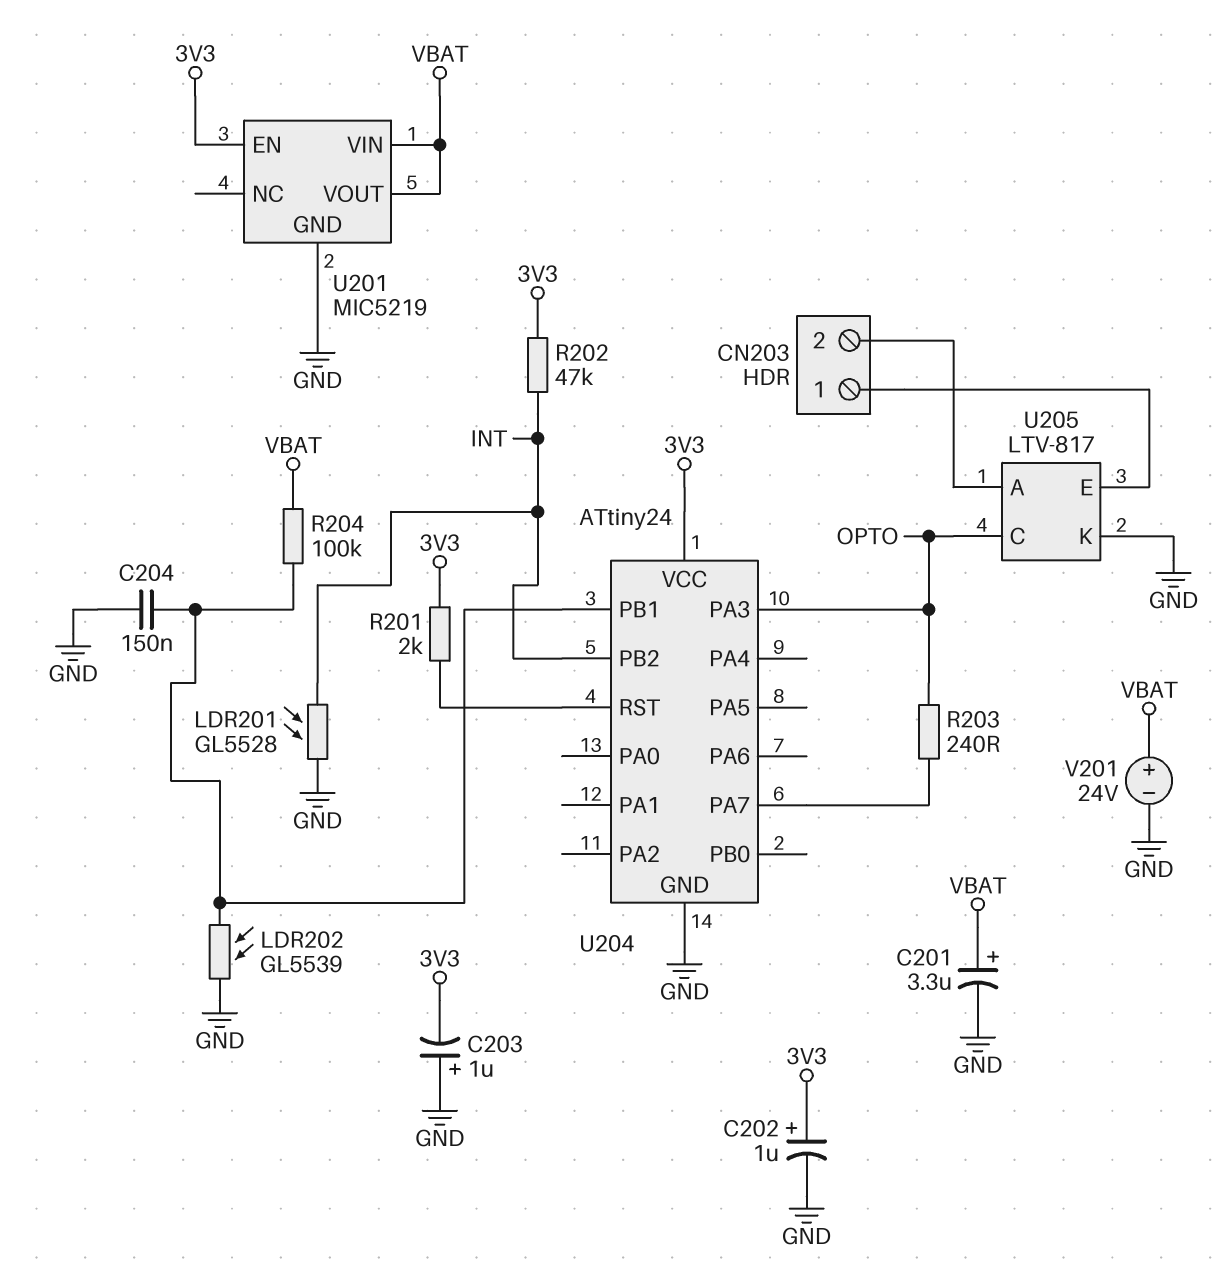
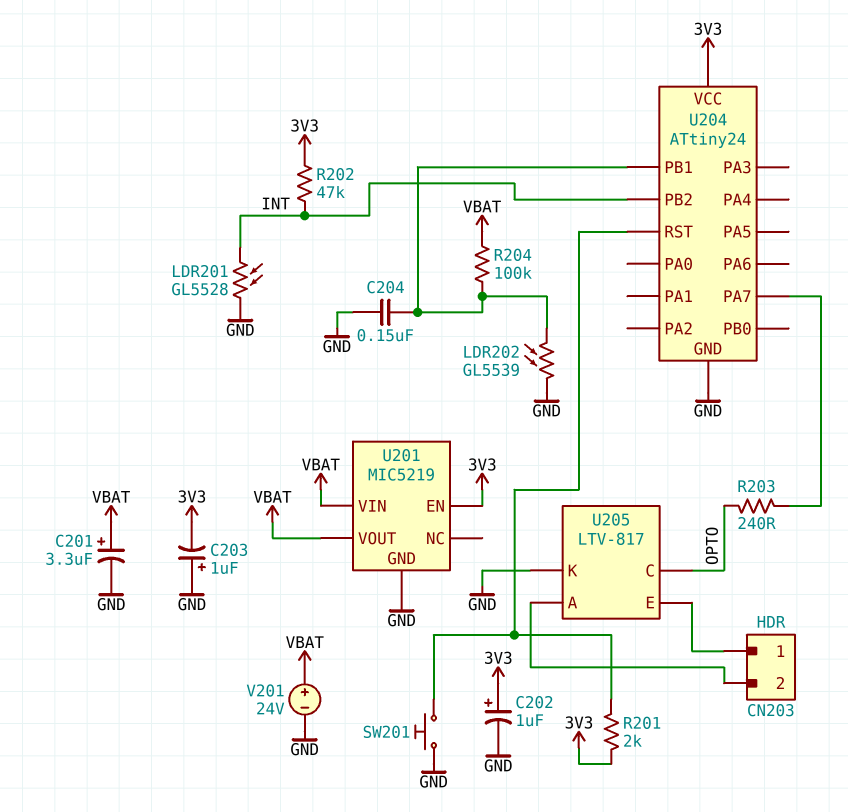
SW201: none -> button (GND, U204/RST)
U204 pin PA3: OPTO -> none

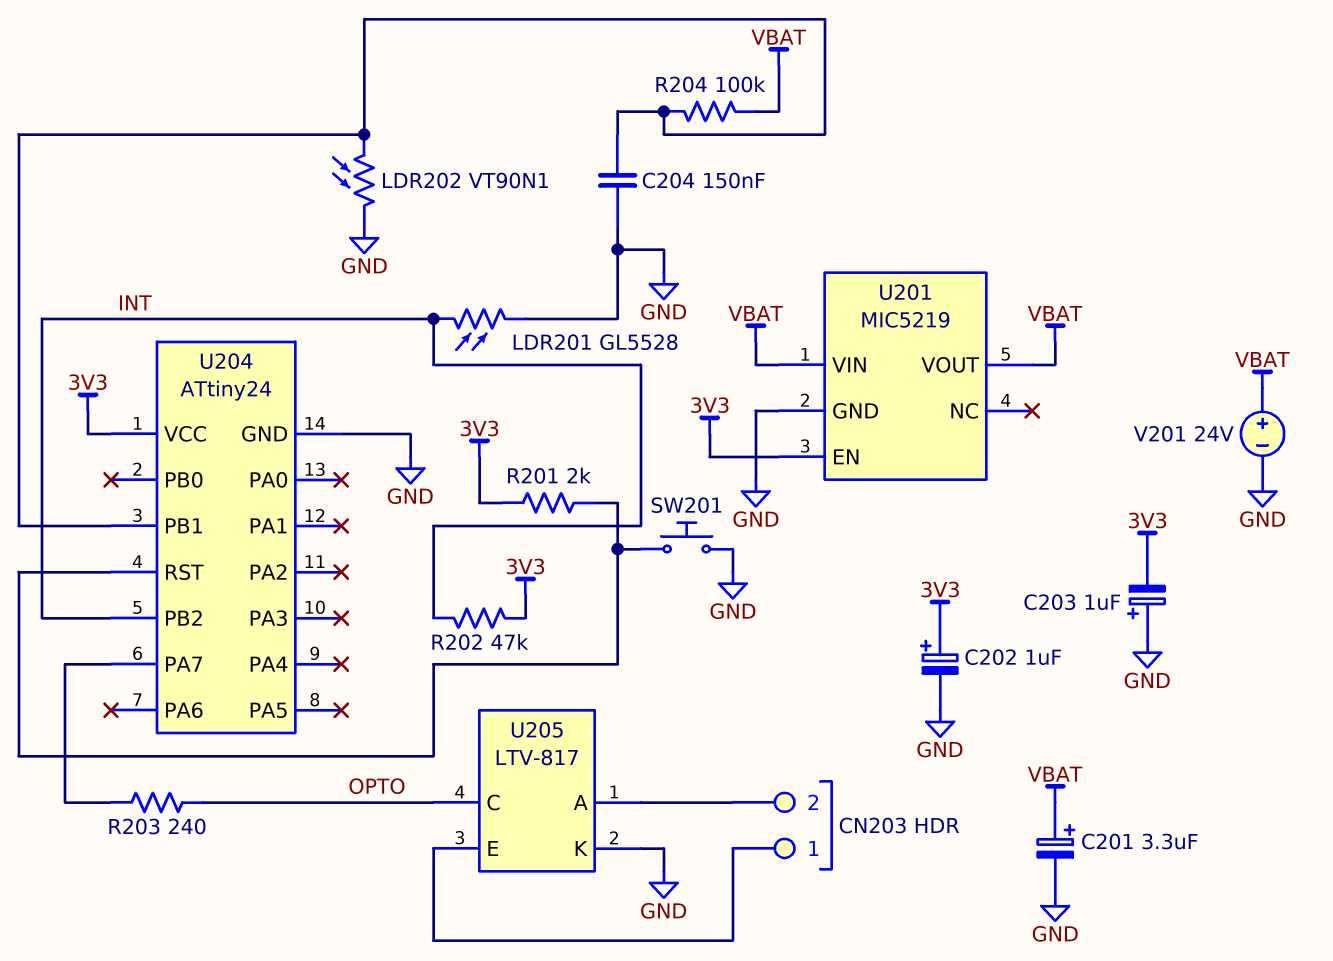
LDR202: GL5539 (GND, U204/PB1) -> VT90N1 (GND, U204/PB1)

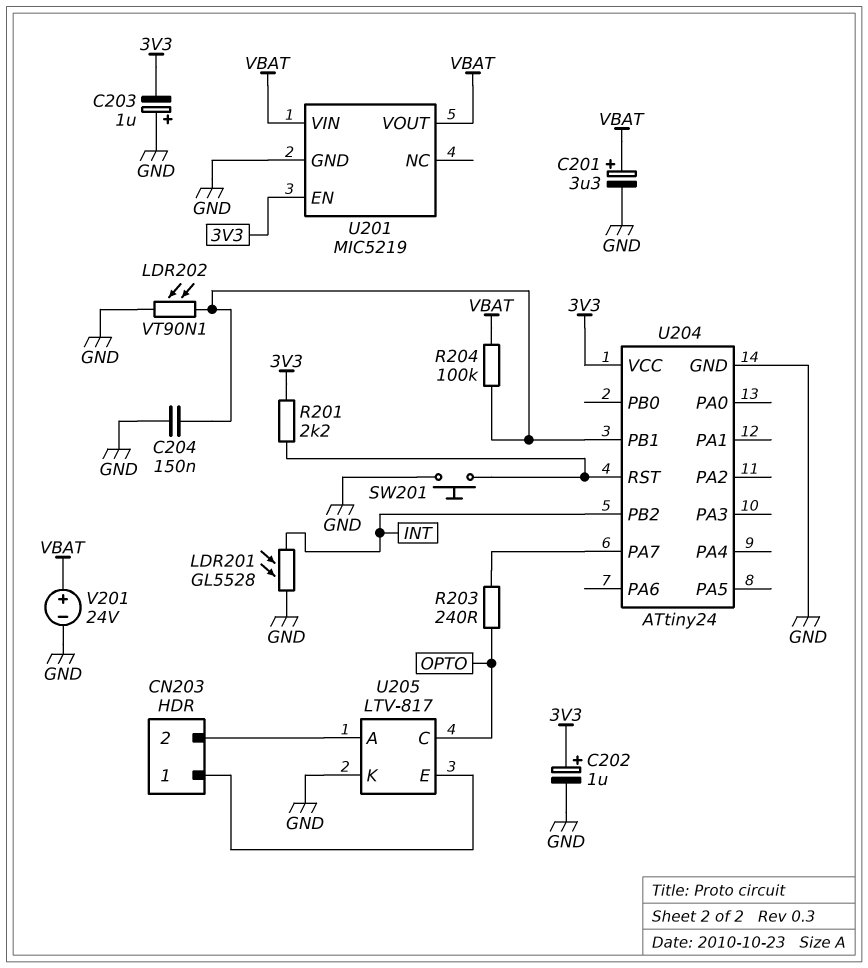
R201: 2k (3V3, U204/RST) -> 2.2k (3V3, U204/RST)
R202: 47k (3V3, INT) -> none

